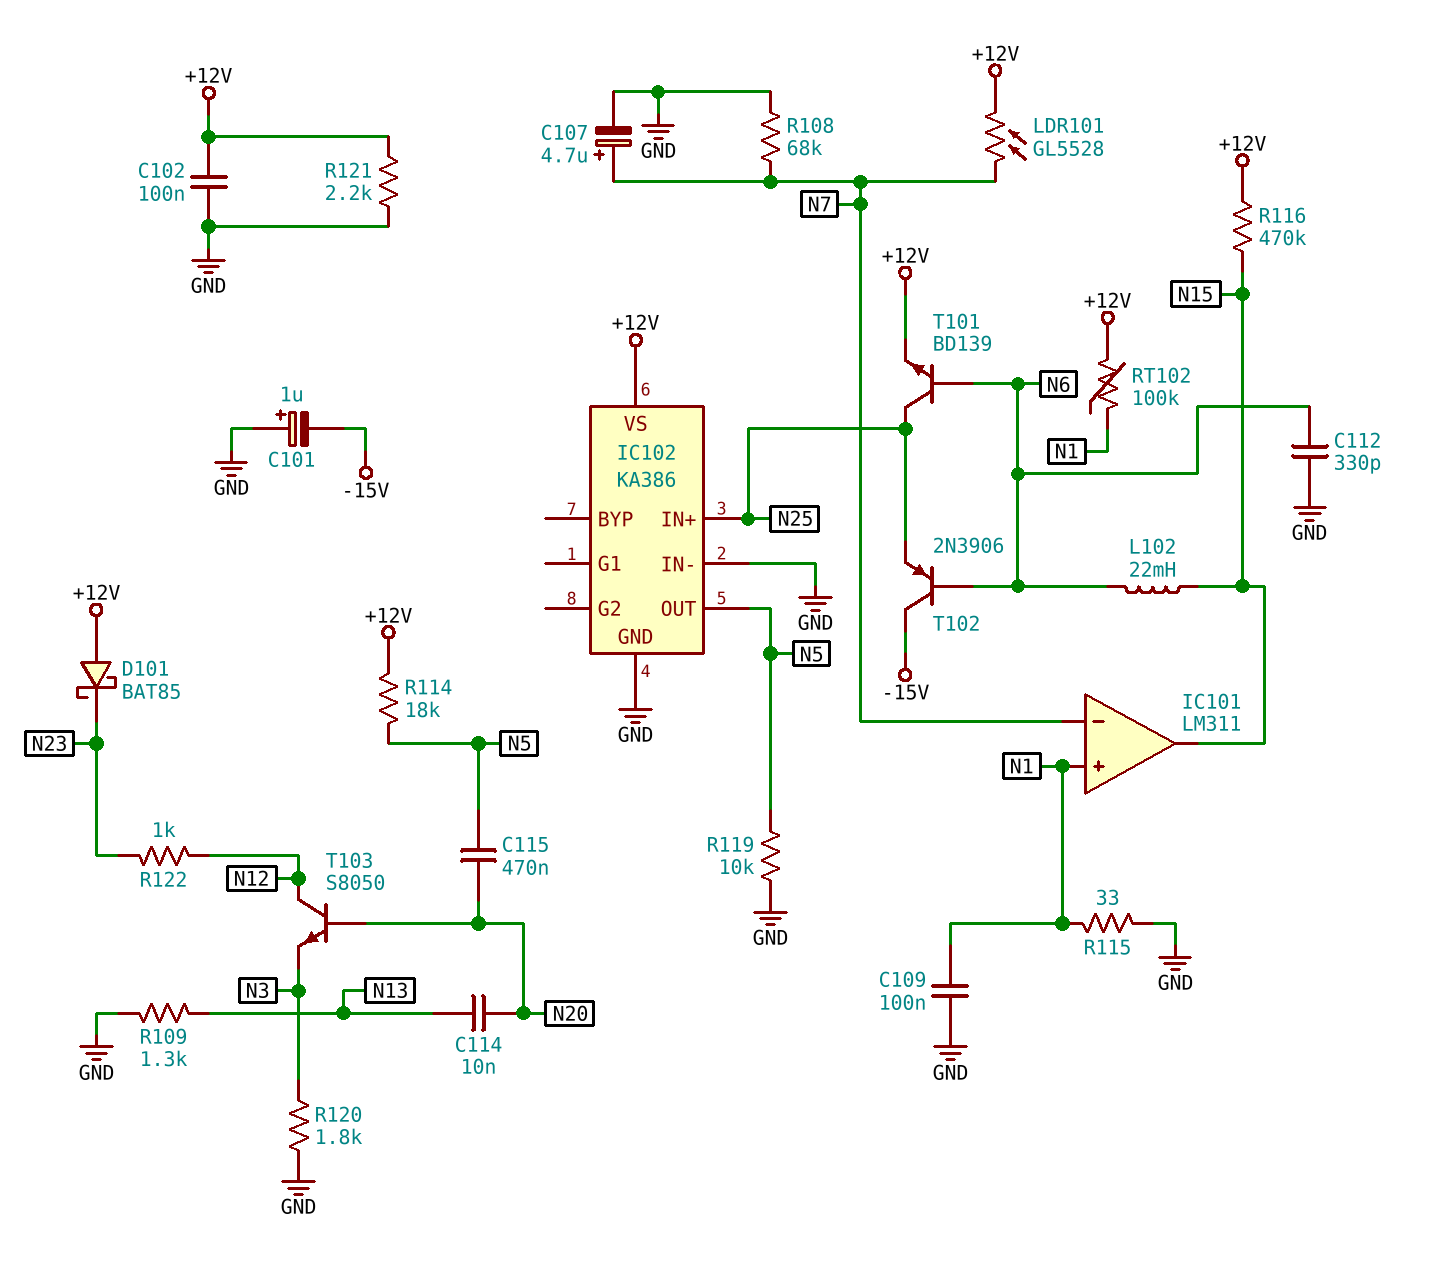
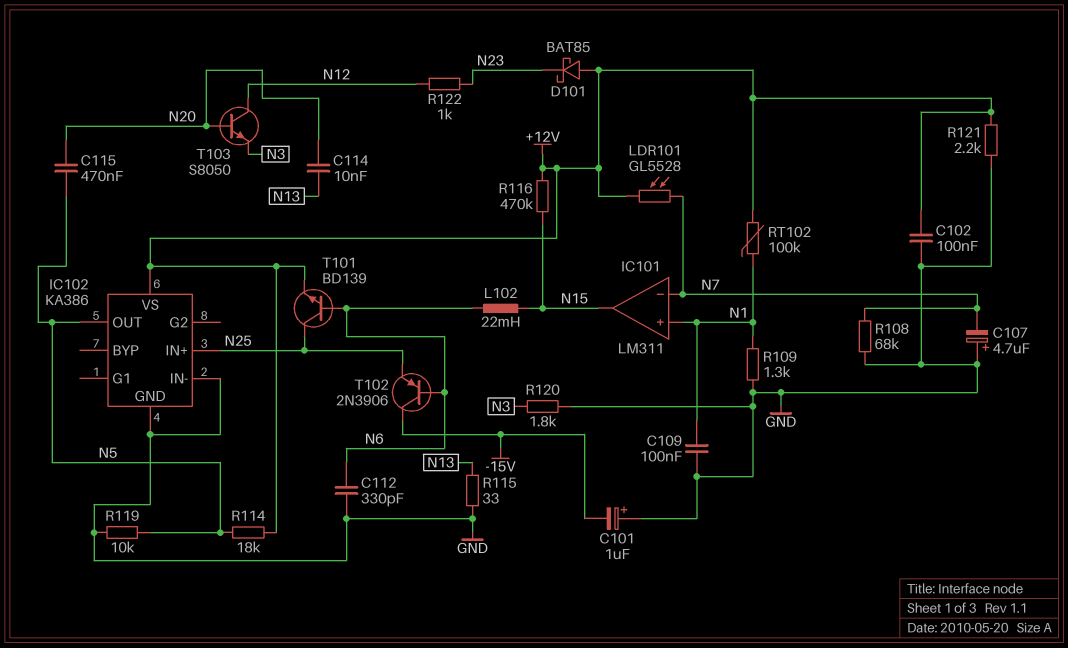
C107: 4.7uF (plus N7, minus GND) -> 4.7uF (plus GND, minus N7)
R109: 1.3k (GND, N13) -> 1.3k (GND, N1)
R115: 33 (GND, N1) -> 33 (GND, N13)

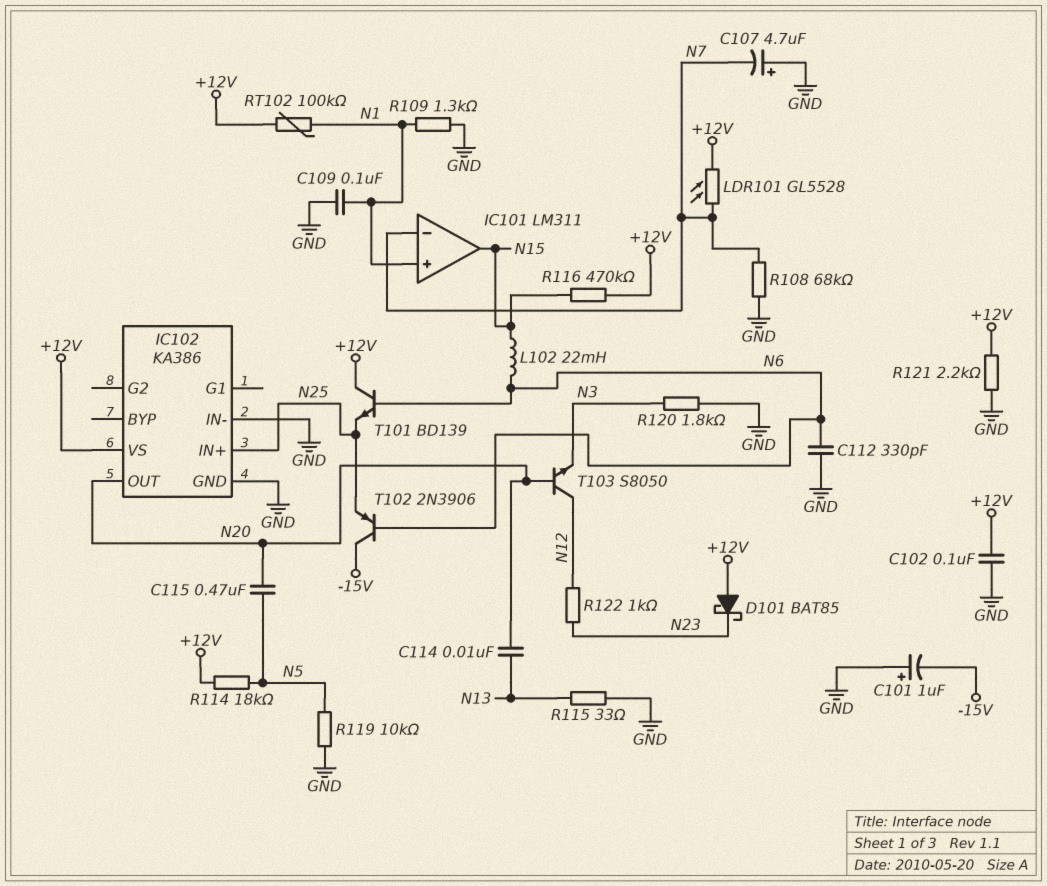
IC102 pin OUT: N5 -> N20
T101: NPN BD139 (B N6, C N25, E +12V) -> NPN BD139 (B N6, C +12V, E N25)

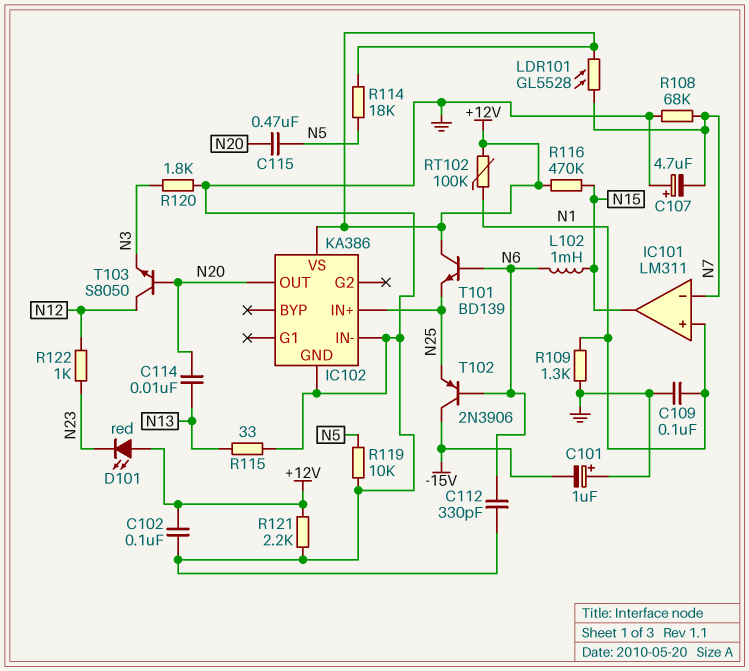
D101: schottky BAT85 (A +12V, K N23) -> LED red (A +12V, K N23)
L102: 22mH (N6, N15) -> 1mH (N6, N15)

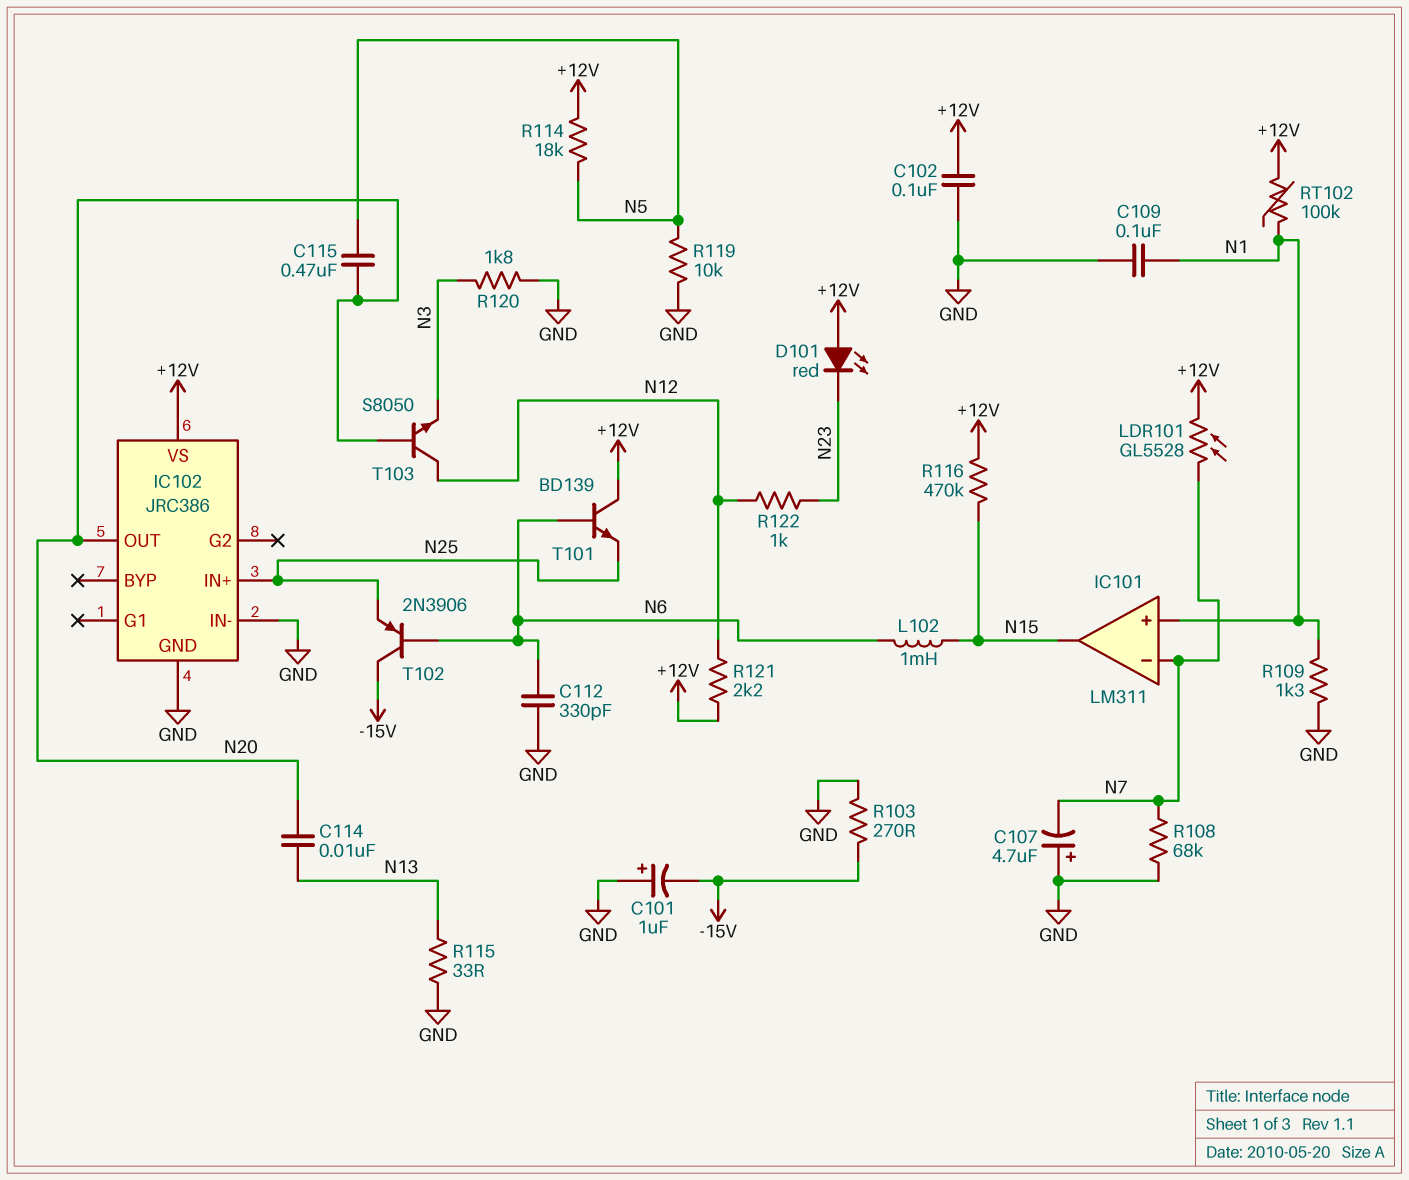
IC102: KA386 -> JRC386
R103: none -> 270 (-15V, GND)
R121: 2.2k (+12V, GND) -> 2.2k (+12V, N12)

